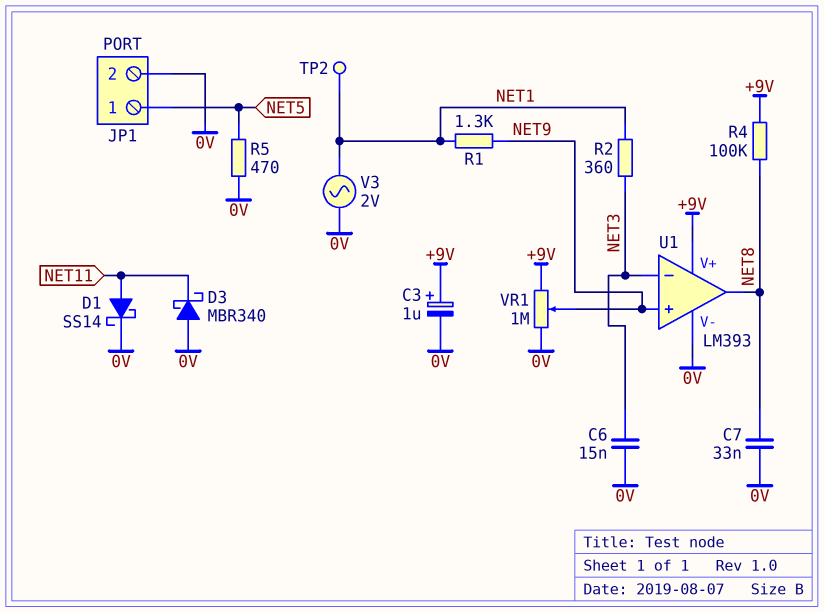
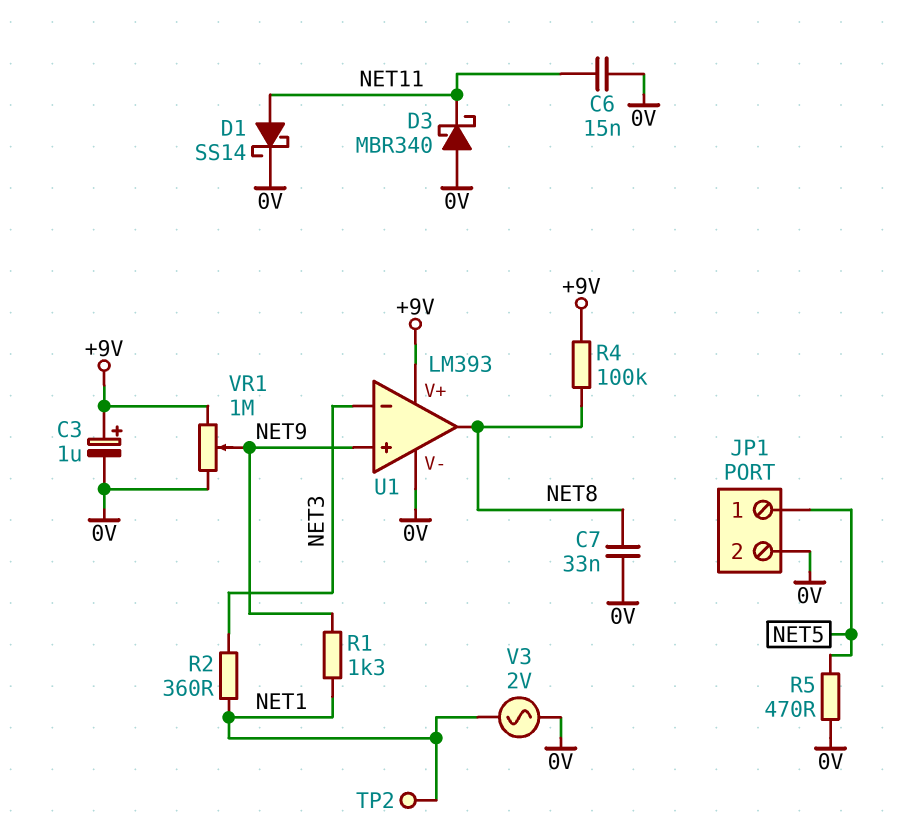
C6: 15nF (0V, NET3) -> 15nF (0V, NET11)

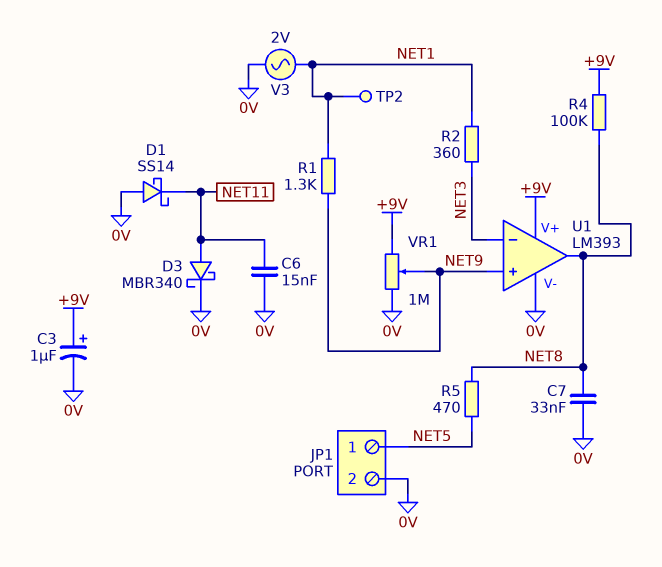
D1: schottky SS14 (A NET11, K 0V) -> schottky SS14 (A 0V, K NET11)
D3: schottky MBR340 (A 0V, K NET11) -> schottky MBR340 (A NET11, K 0V)
R5: 470 (0V, NET5) -> 470 (NET5, NET8)

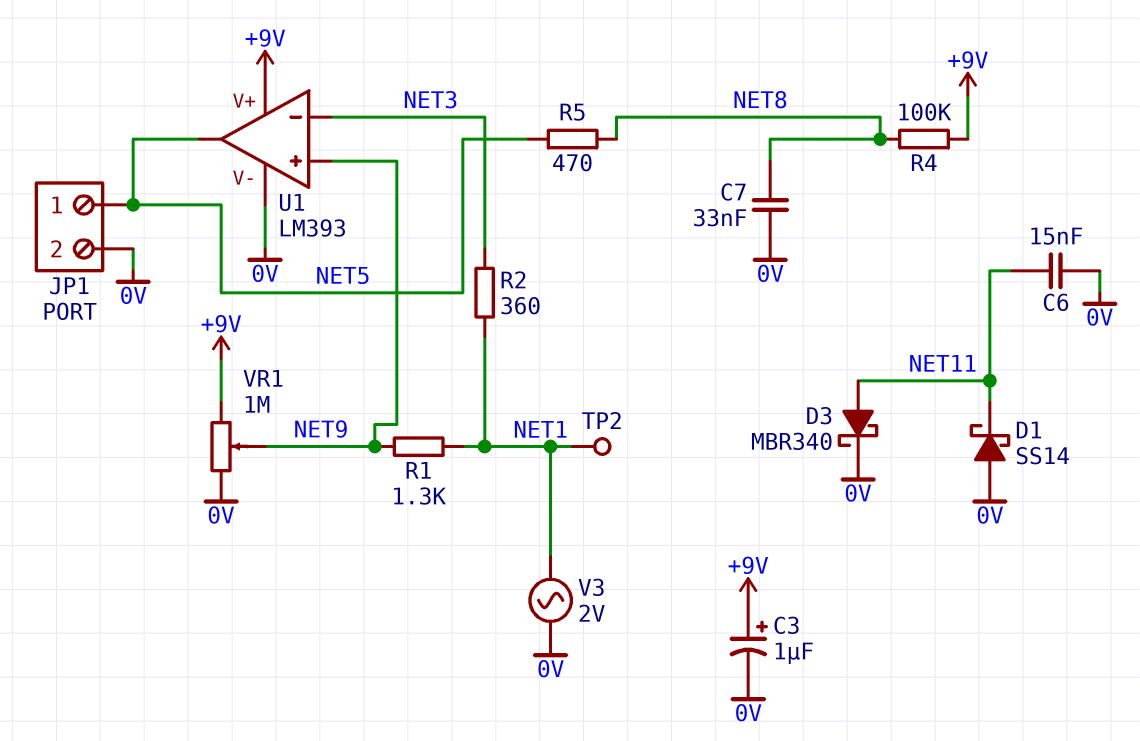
U1 pin out: NET8 -> NET5

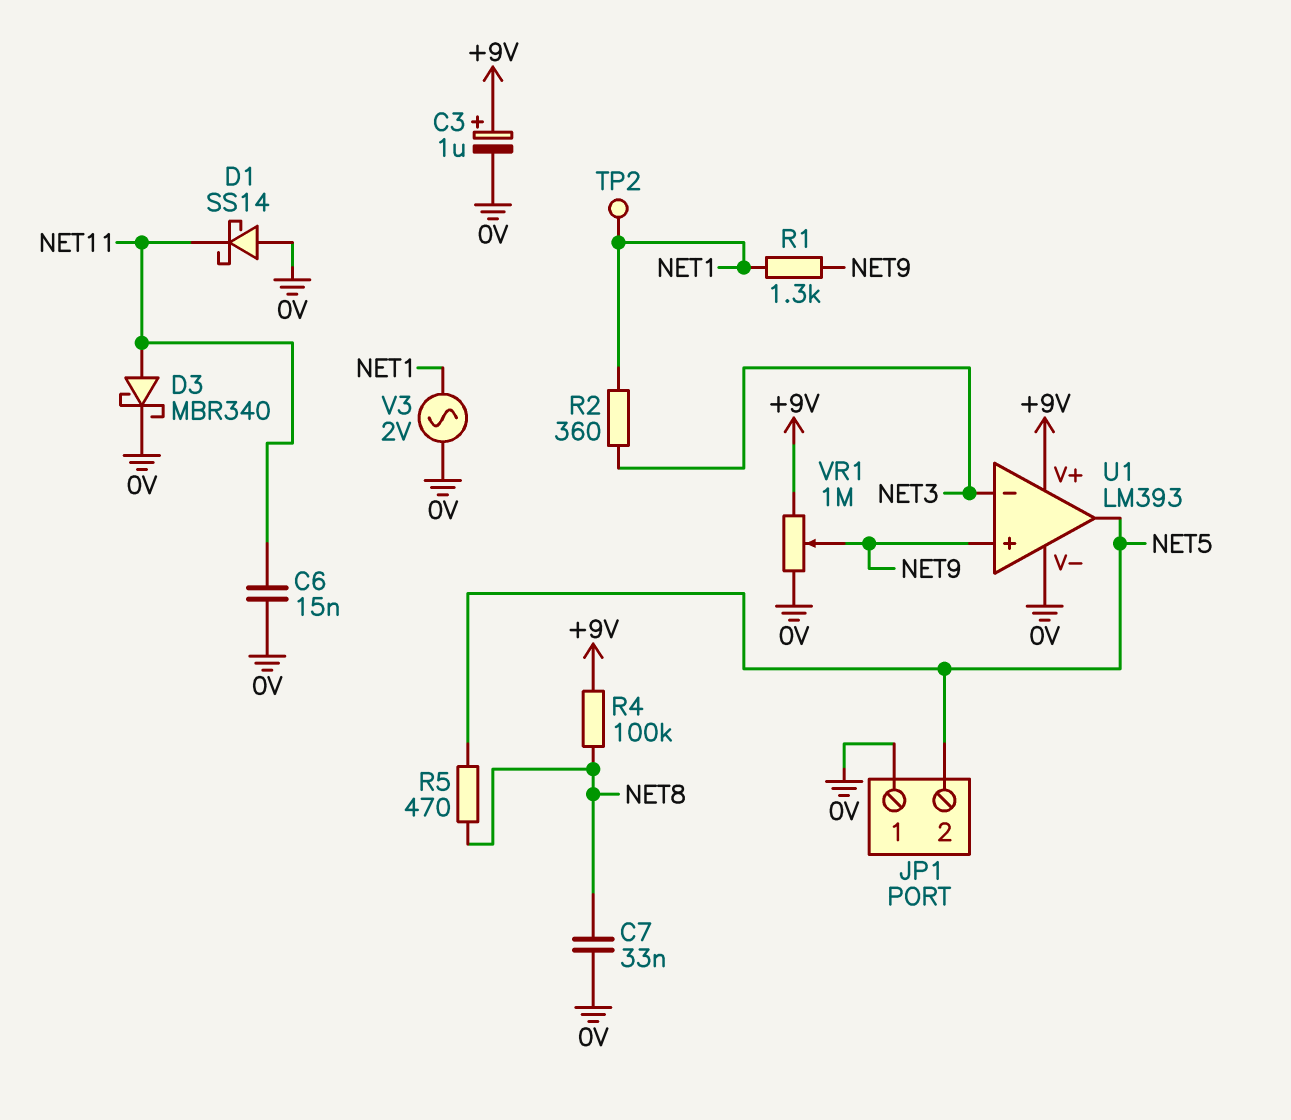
JP1 pin 1: NET5 -> 0V
JP1 pin 2: 0V -> NET5

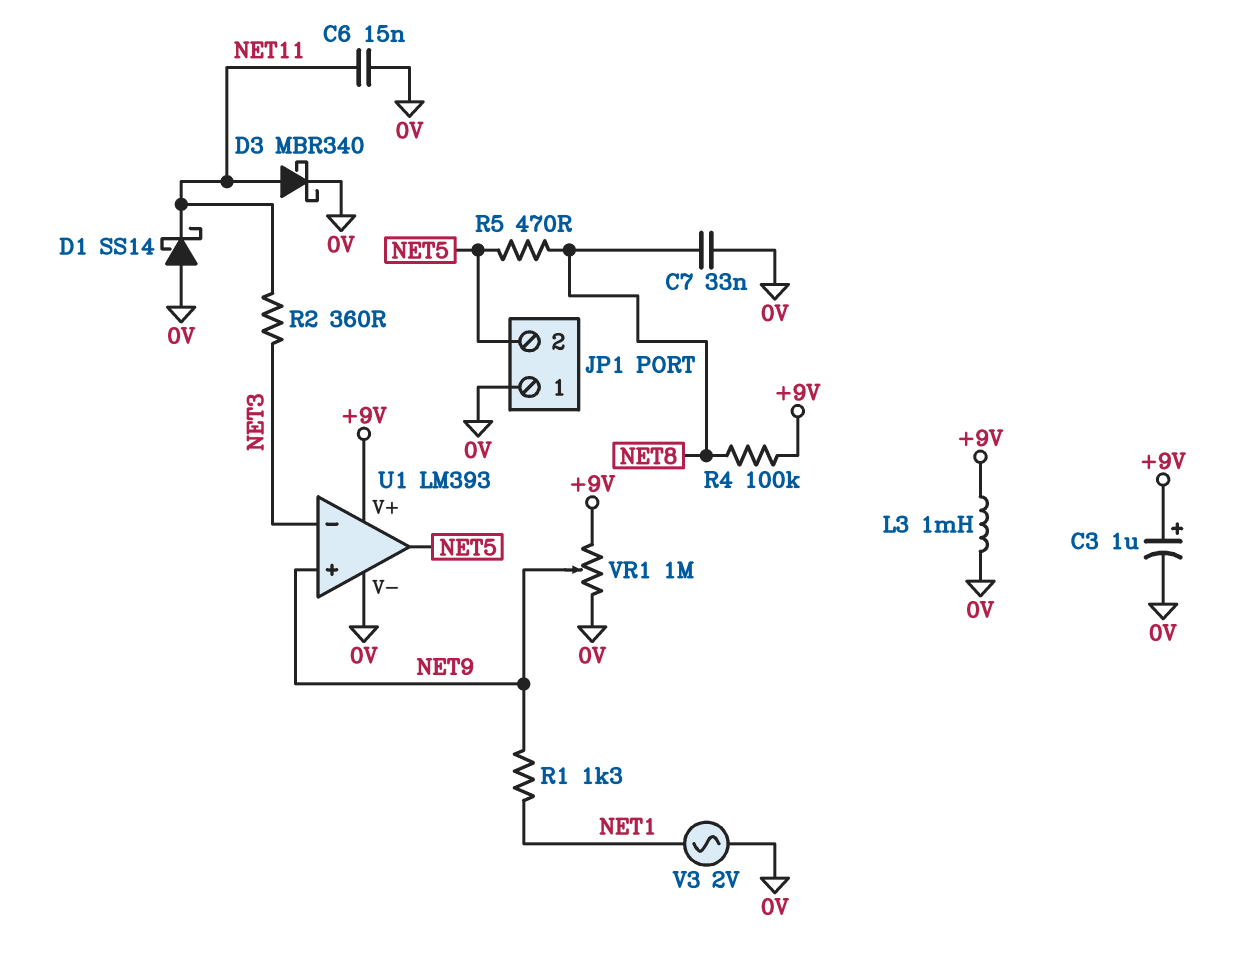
L3: none -> 1mH (+9V, 0V)
R2: 360 (NET1, NET3) -> 360 (NET3, NET11)
TP2: test point (NET1) -> none

